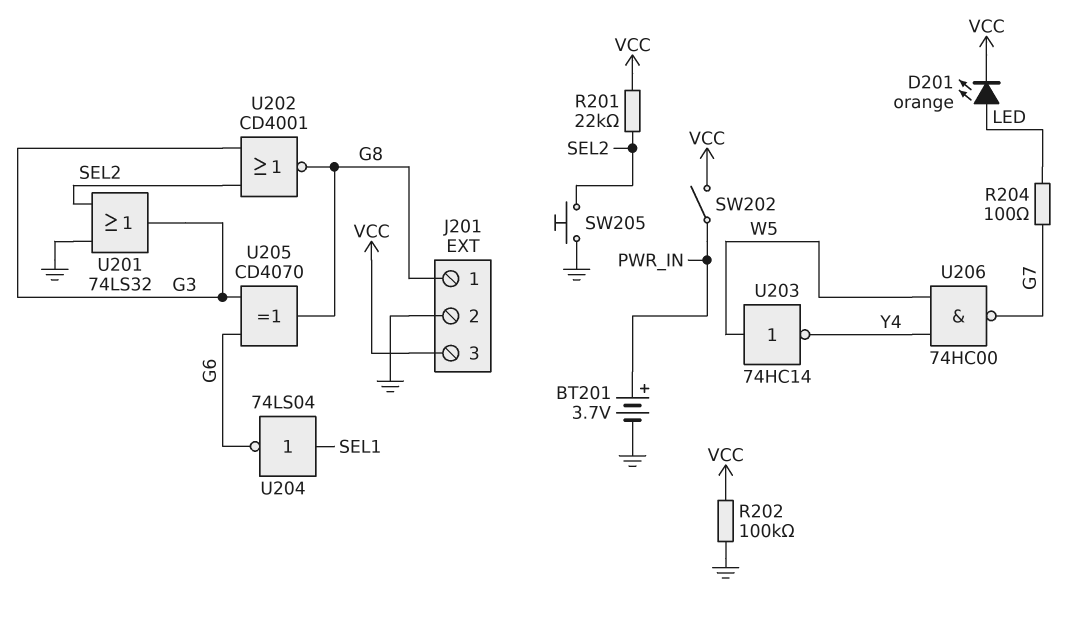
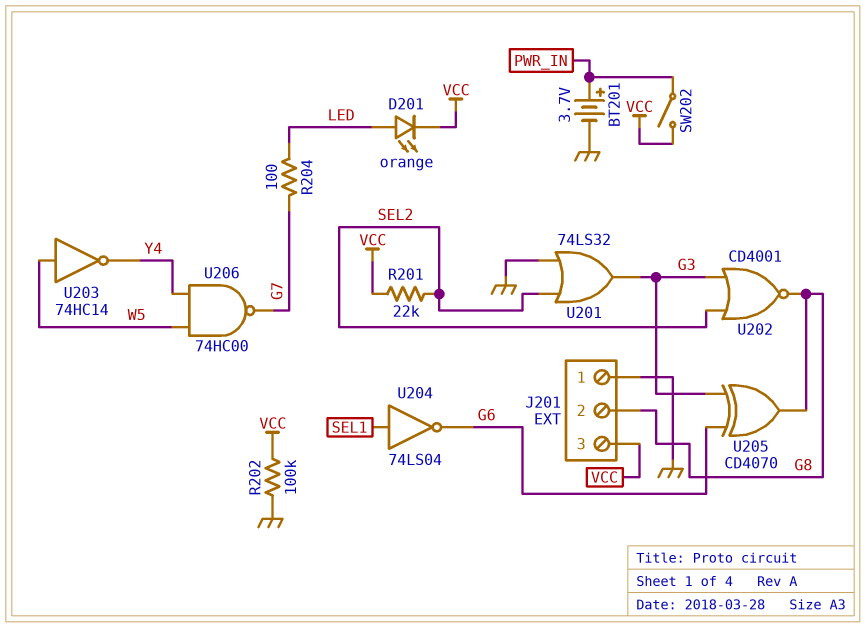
J201 pin 1: G8 -> GND
J201 pin 2: GND -> G8
SW205: button (GND, SEL2) -> none

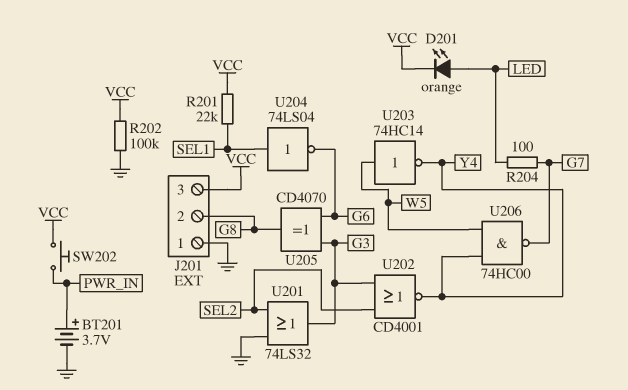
R201: 22k (SEL2, VCC) -> 22k (SEL1, VCC)
SW202: switch (PWR_IN, VCC) -> button (PWR_IN, VCC)
U202: NOR CD4001 (in G3, in SEL2, out G8) -> NOR CD4001 (in G3, in SEL2, out Y4)

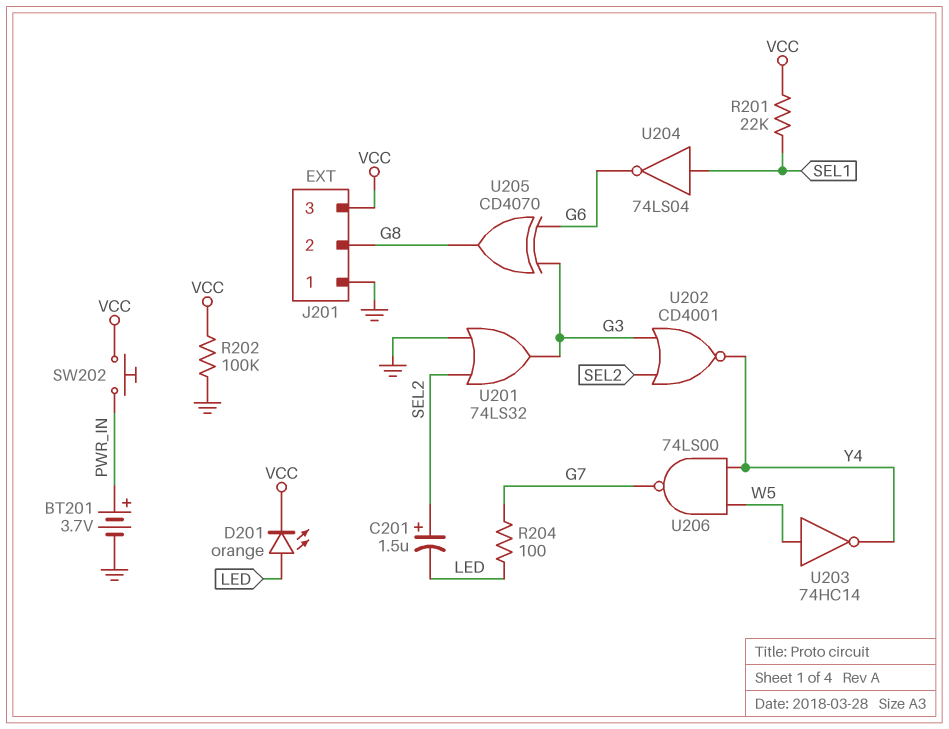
C201: none -> 1.5uF (plus SEL2, minus LED)
U206: NAND 74HC00 (in W5, in Y4, out G7) -> NAND 74LS00 (in W5, in Y4, out G7)

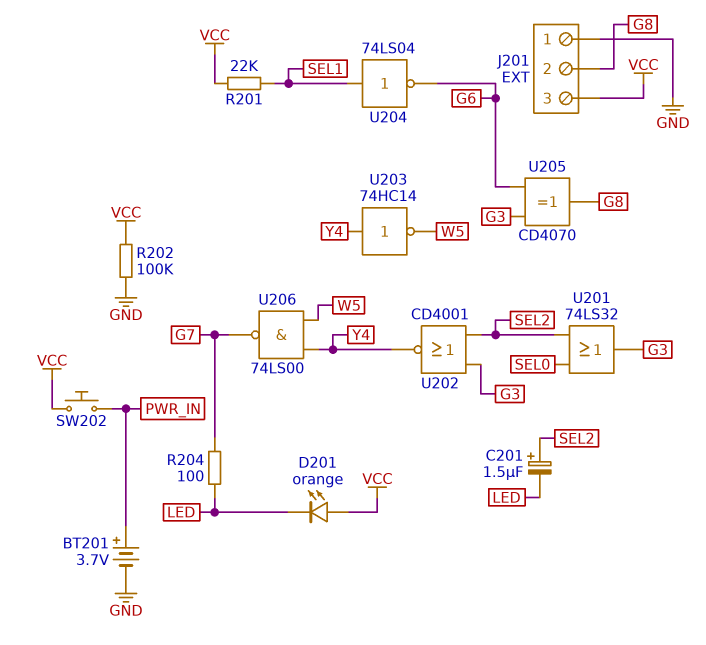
D201: LED orange (A LED, K VCC) -> LED orange (A VCC, K LED)
U201: OR 74LS32 (in GND, in SEL2, out G3) -> OR 74LS32 (in SEL0, in SEL2, out G3)
U203: NOT 74HC14 (in W5, out Y4) -> NOT 74HC14 (in Y4, out W5)

